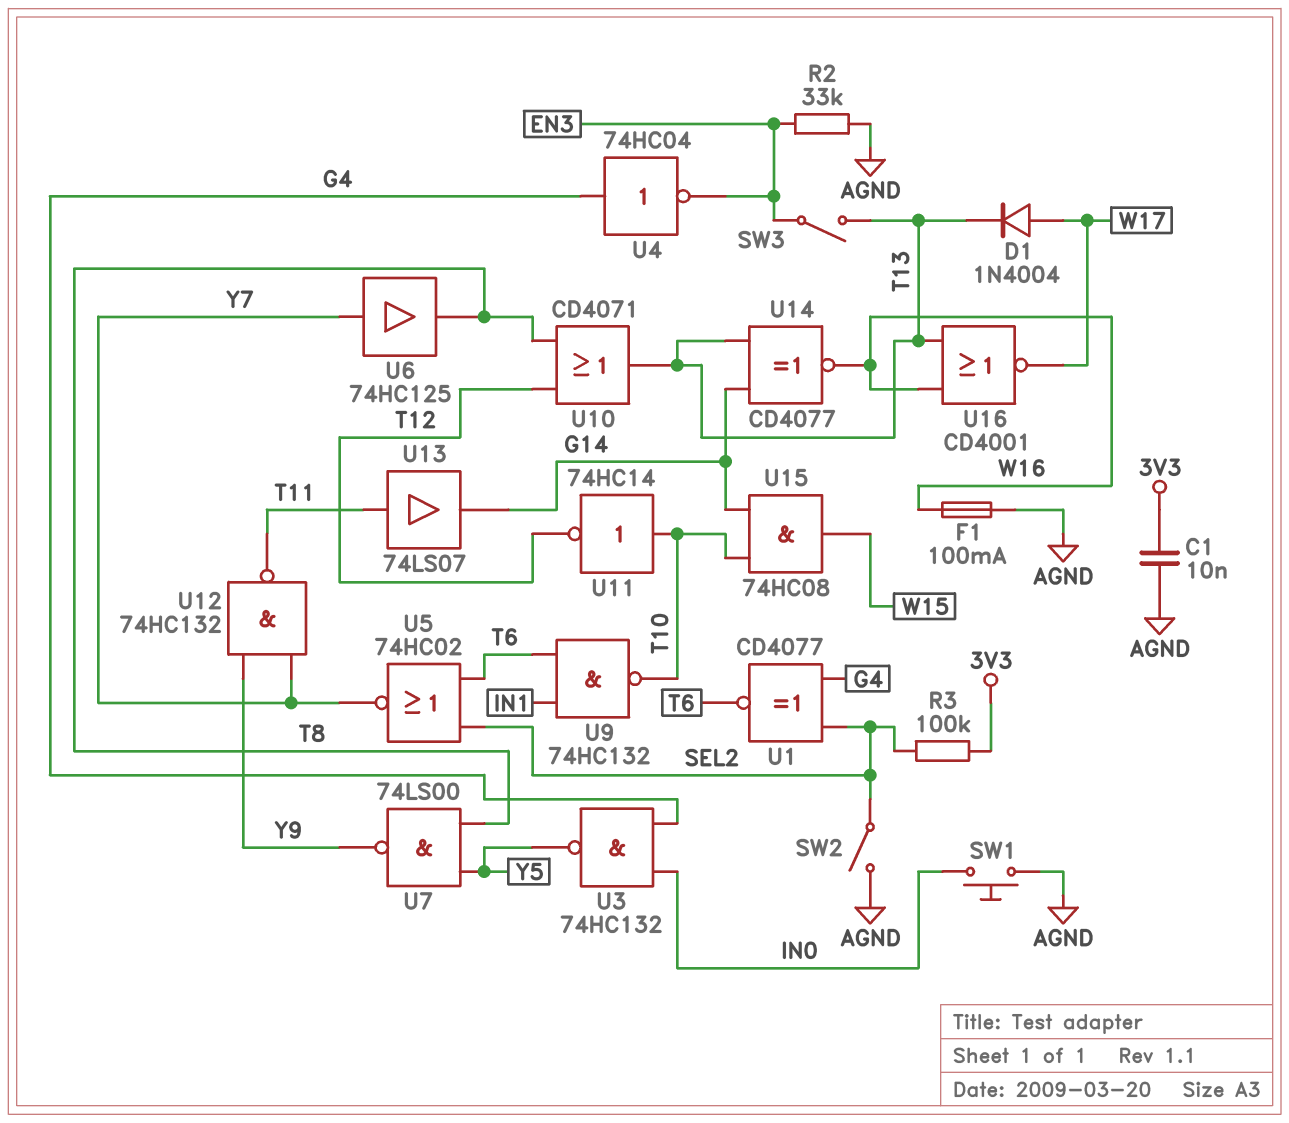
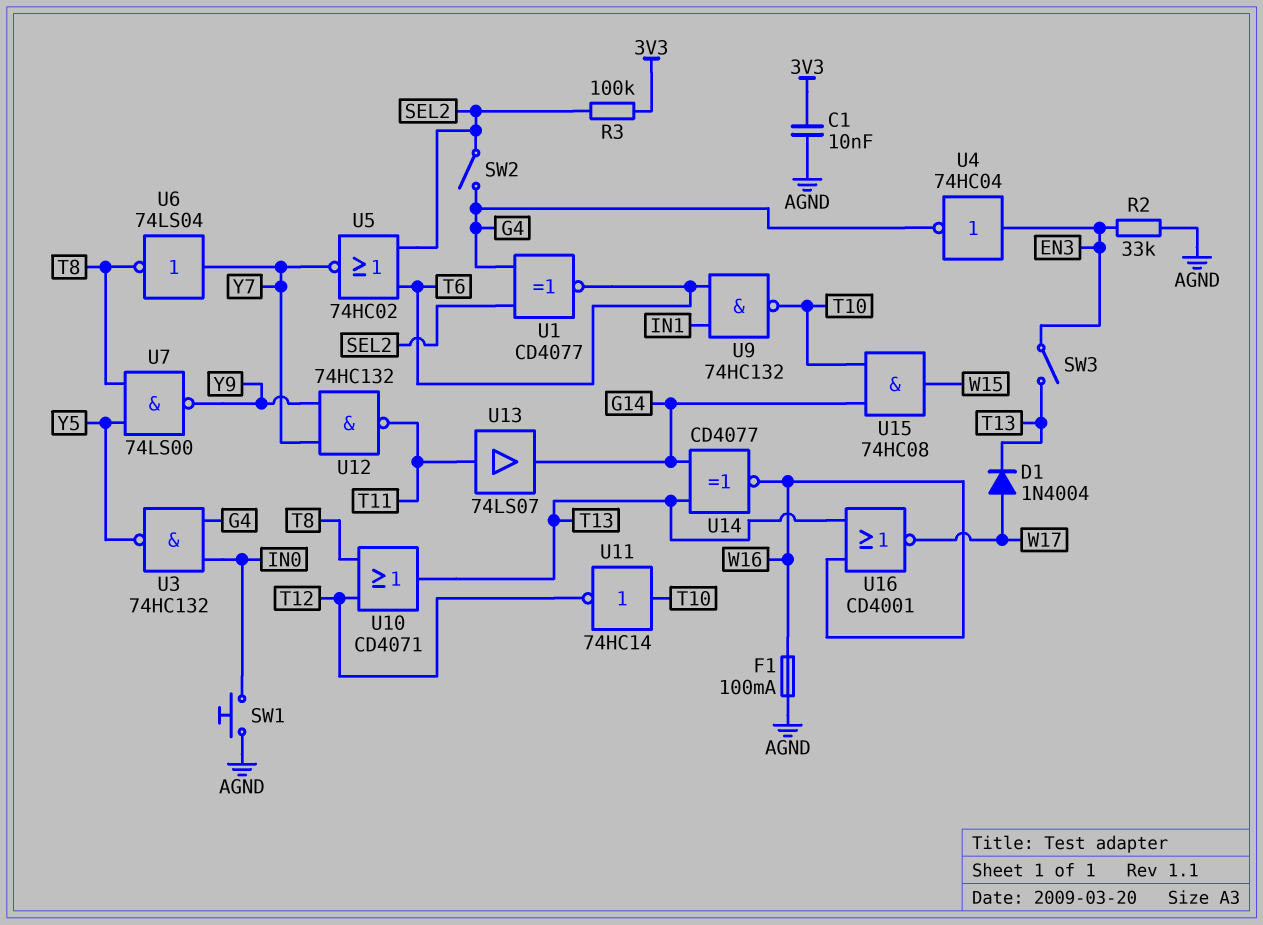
SW2: switch (AGND, SEL2) -> switch (G4, SEL2)
U4: NOT 74HC04 (in G4, out EN3) -> NOT 74HC04 (in EN3, out G4)
U6: buffer 74HC125 (in Y7, out T8) -> NOT 74LS04 (in Y7, out T8)

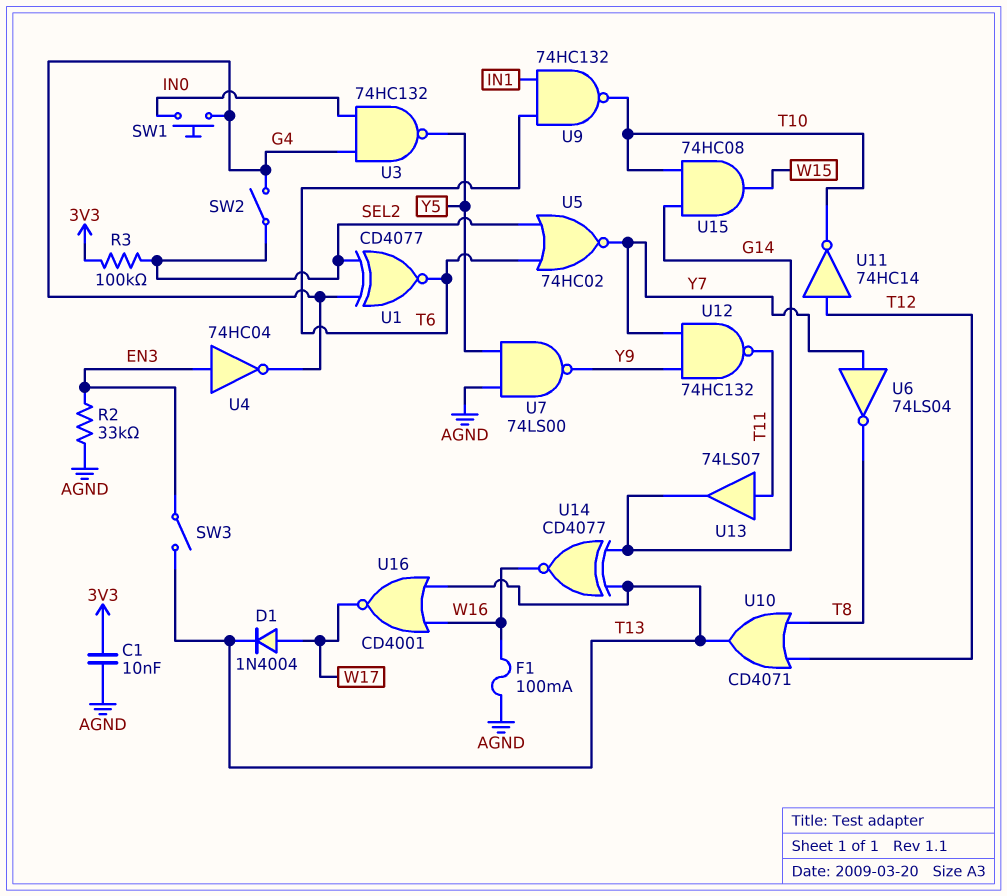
SW1: button (AGND, IN0) -> button (G4, IN0)
U7: NAND 74LS00 (in T8, in Y5, out Y9) -> NAND 74LS00 (in AGND, in Y5, out Y9)
U11: NOT 74HC14 (in T10, out T12) -> NOT 74HC14 (in T12, out T10)

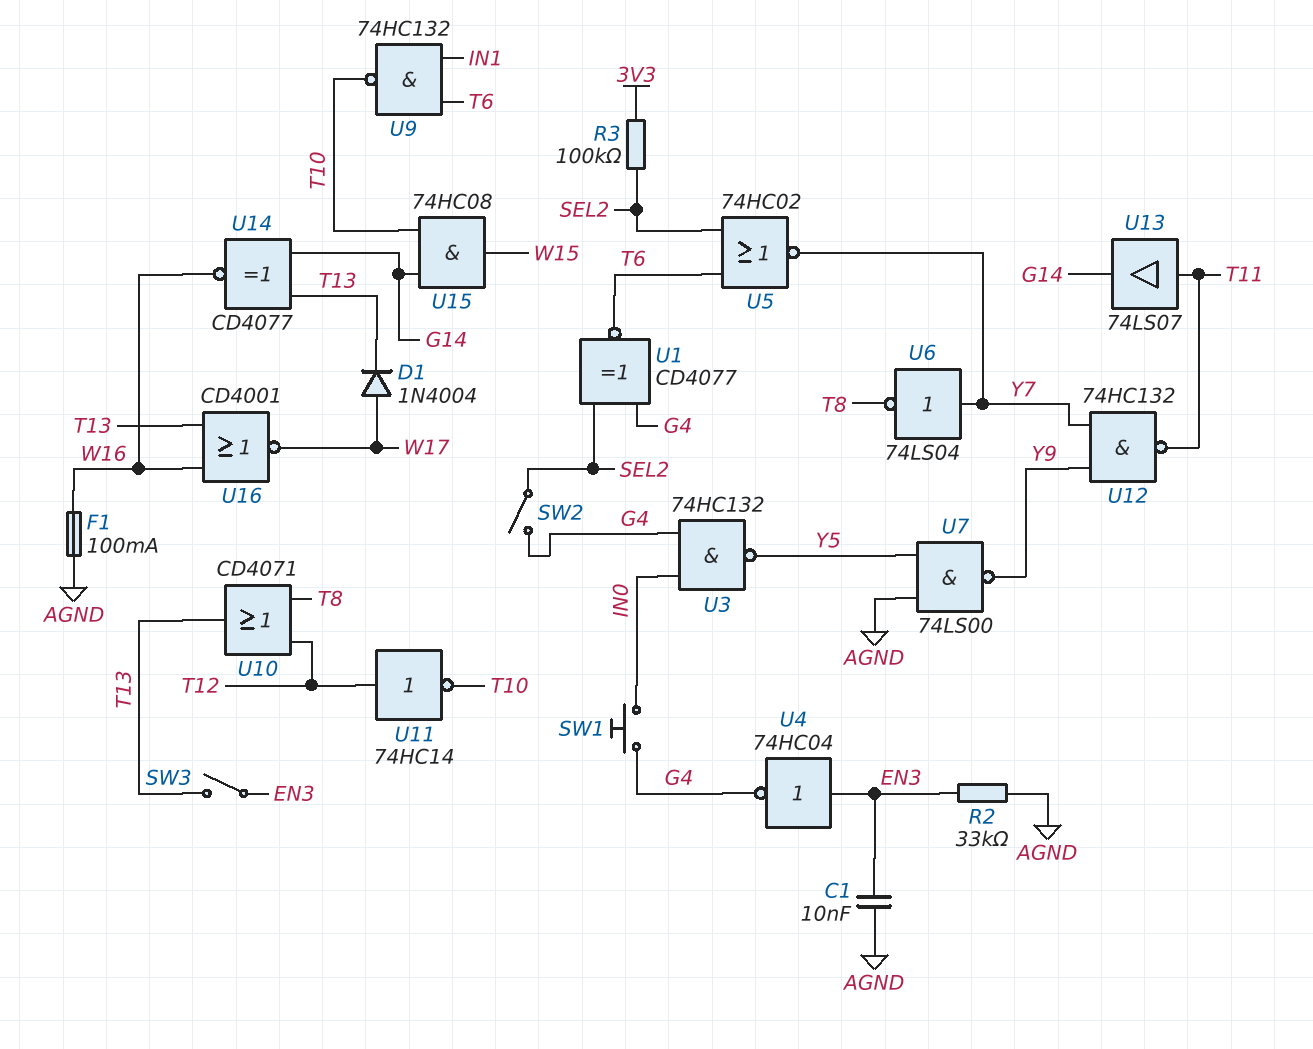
C1: 10nF (3V3, AGND) -> 10nF (AGND, EN3)

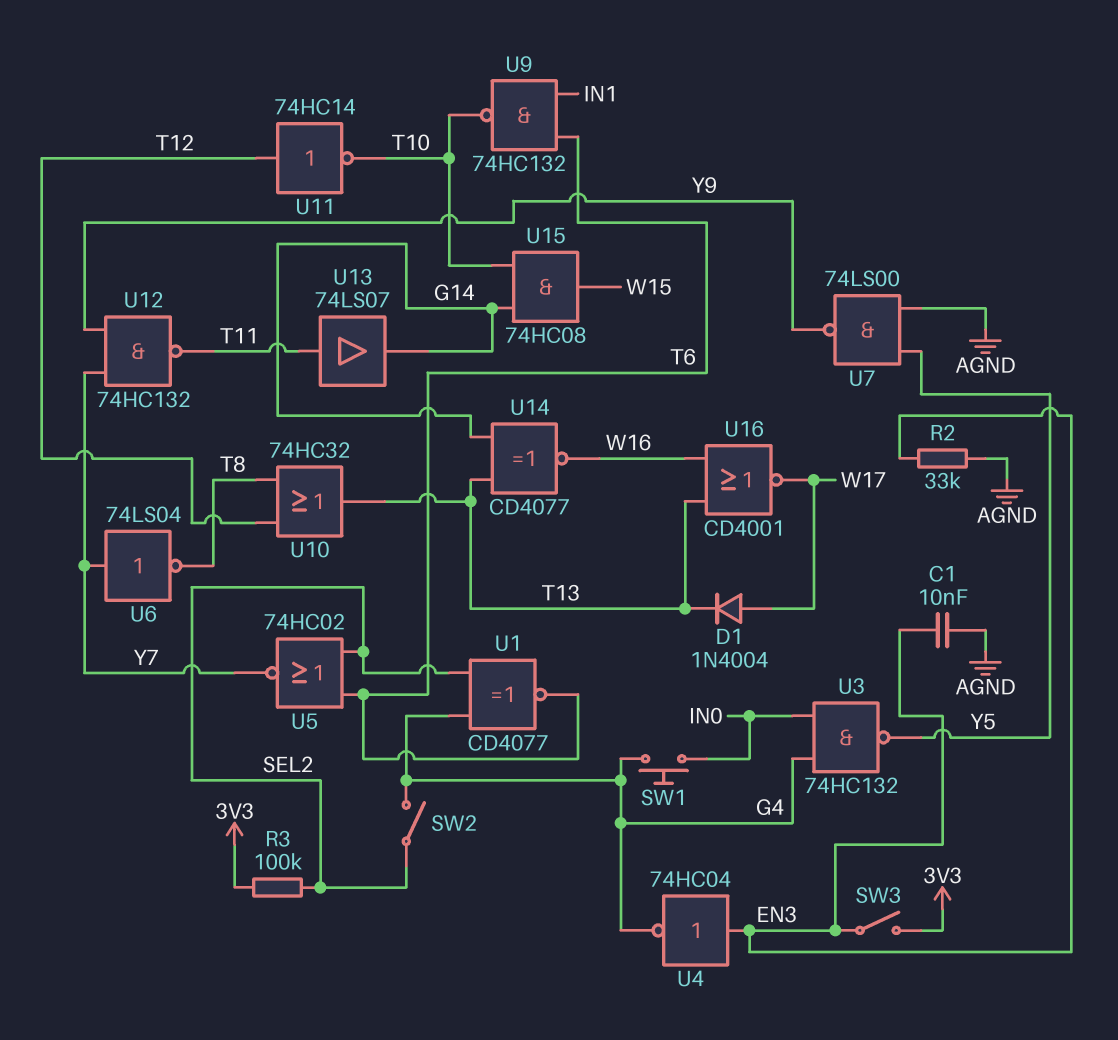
F1: 100mA (AGND, W16) -> none
SW3: switch (EN3, T13) -> switch (3V3, EN3)
U10: OR CD4071 (in T8, in T12, out T13) -> OR 74HC32 (in T8, in T12, out T13)

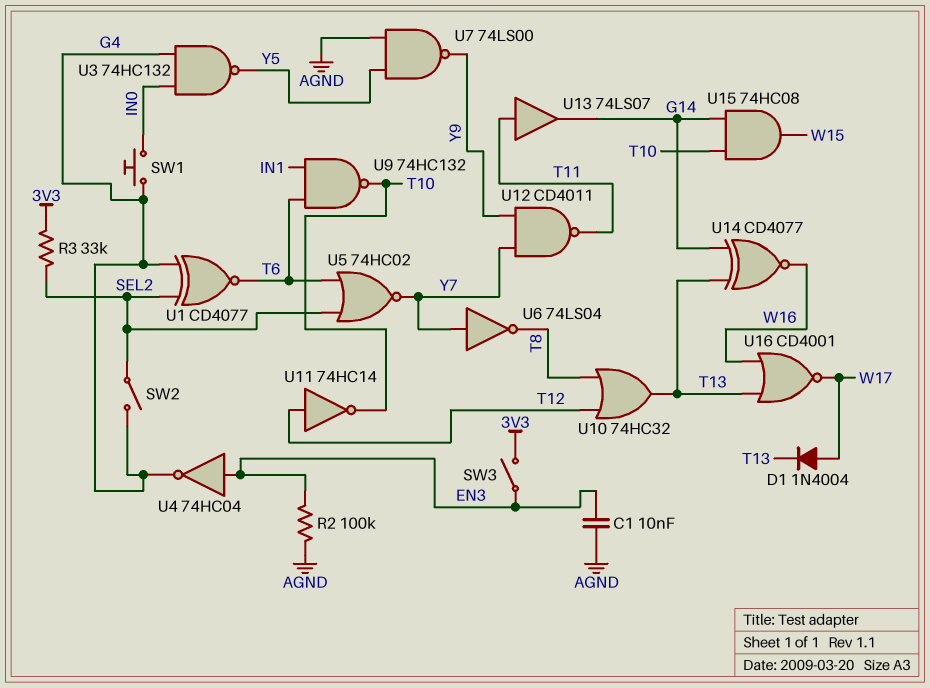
R2: 33k (AGND, EN3) -> 100k (AGND, EN3)
R3: 100k (3V3, SEL2) -> 33k (3V3, SEL2)
U12: NAND 74HC132 (in Y7, in Y9, out T11) -> NAND CD4011 (in Y7, in Y9, out T11)

